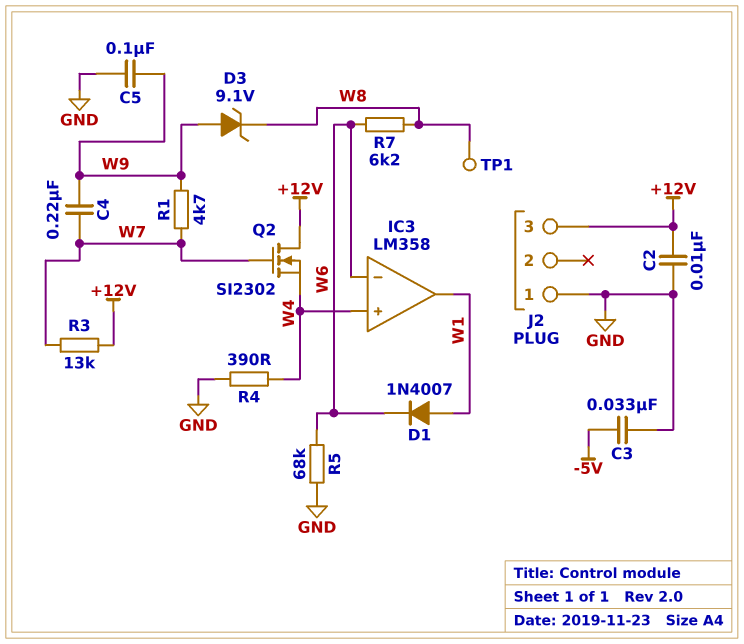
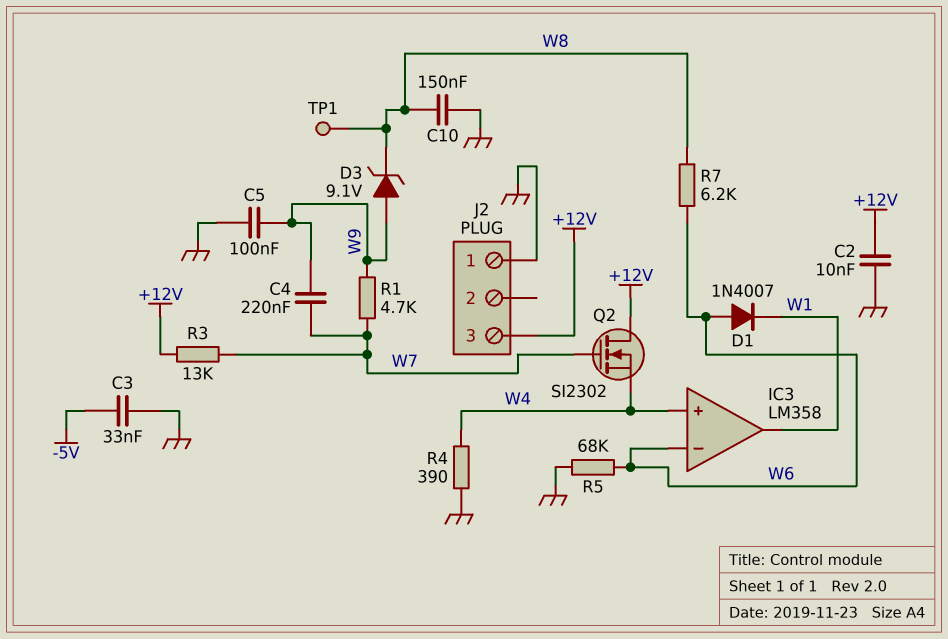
C10: none -> 150nF (GND, W8)
D1: diode 1N4007 (A W1, K W6) -> diode 1N4007 (A W6, K W1)

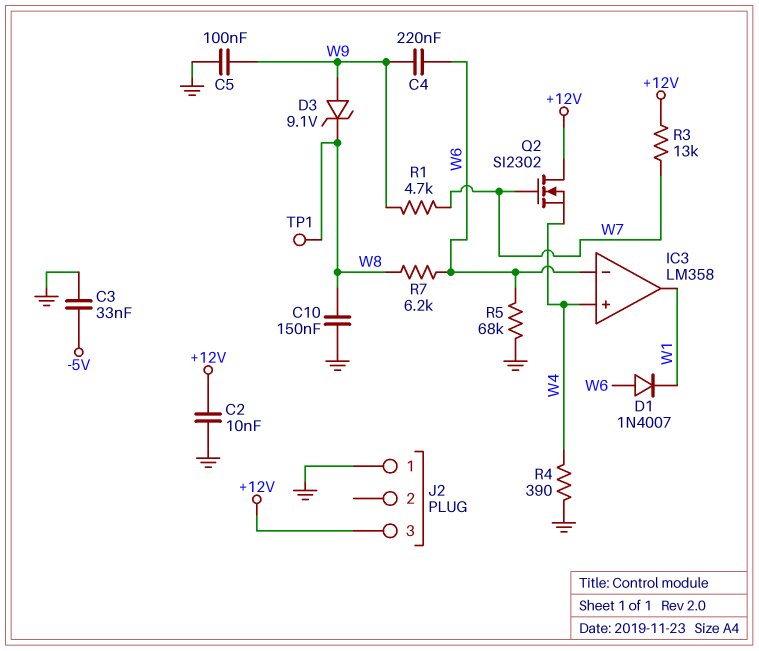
C4: 220nF (W7, W9) -> 220nF (W6, W9)

